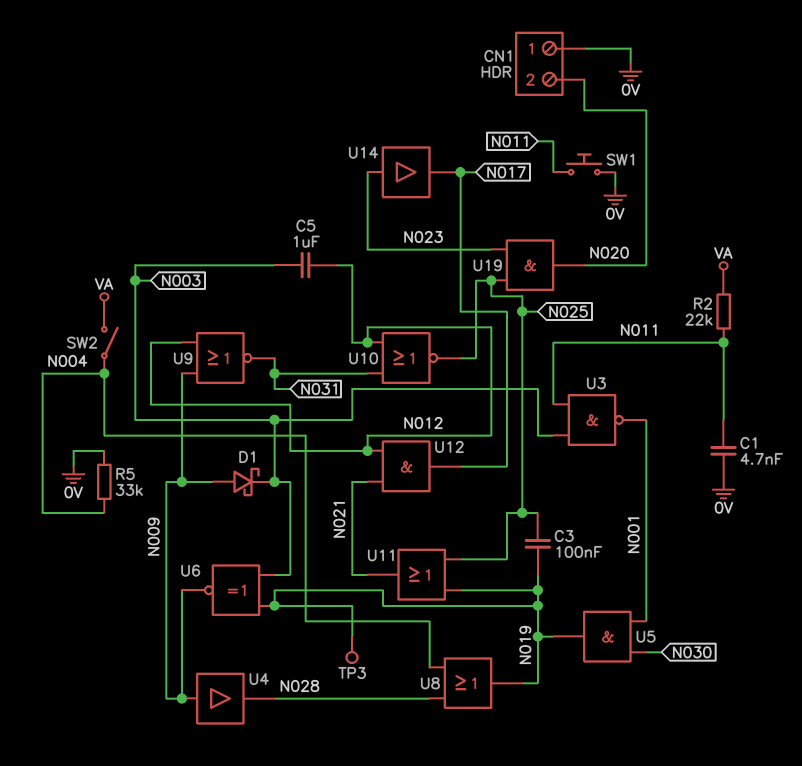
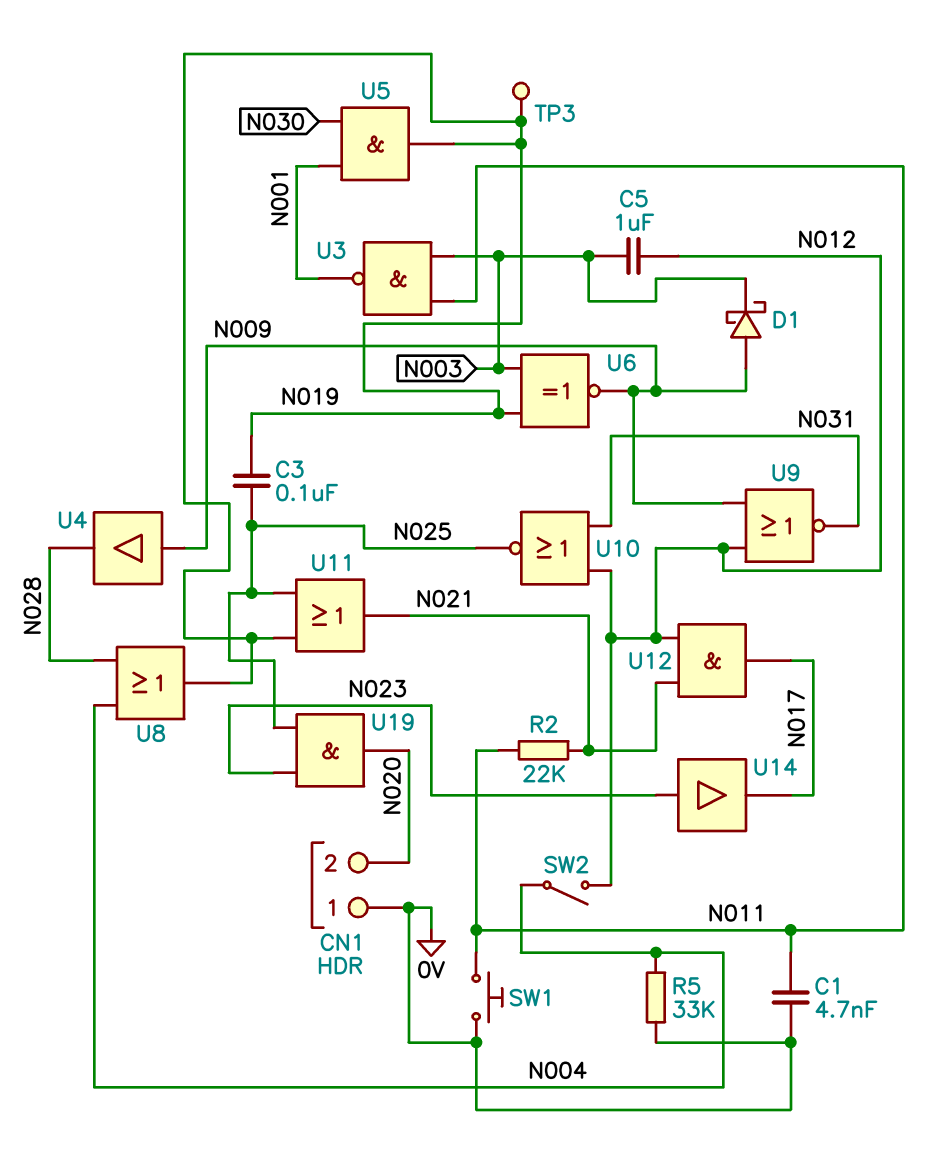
R2: 22k (N011, VA) -> 22k (N011, N021)
SW2: switch (N004, VA) -> switch (N004, N012)

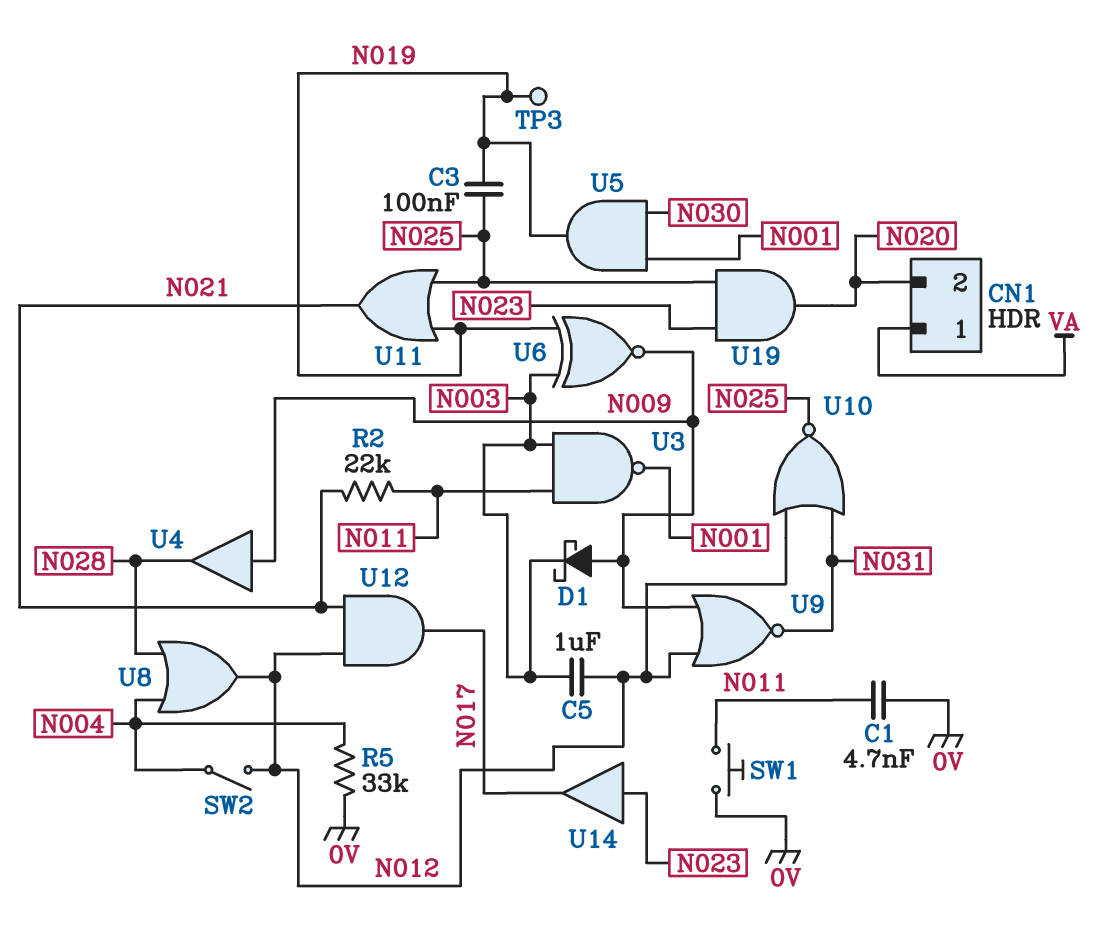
CN1 pin 1: 0V -> VA
U8: OR (in N004, in N028, out N019) -> OR (in N004, in N028, out N012)

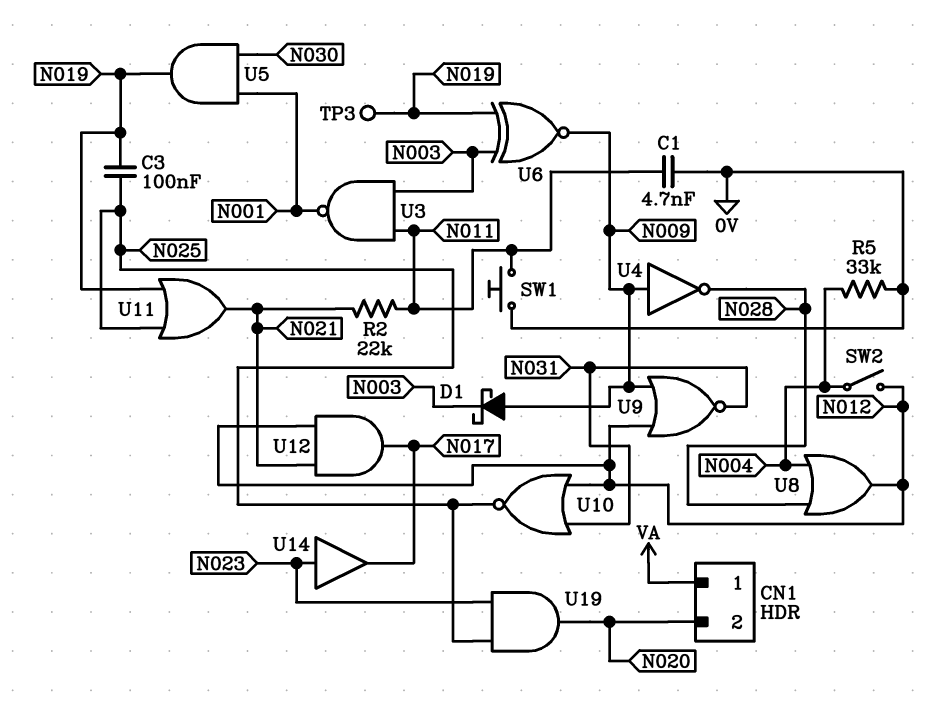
C5: 1uF (N003, N012) -> none
U4: buffer (in N009, out N028) -> NOT (in N009, out N028)

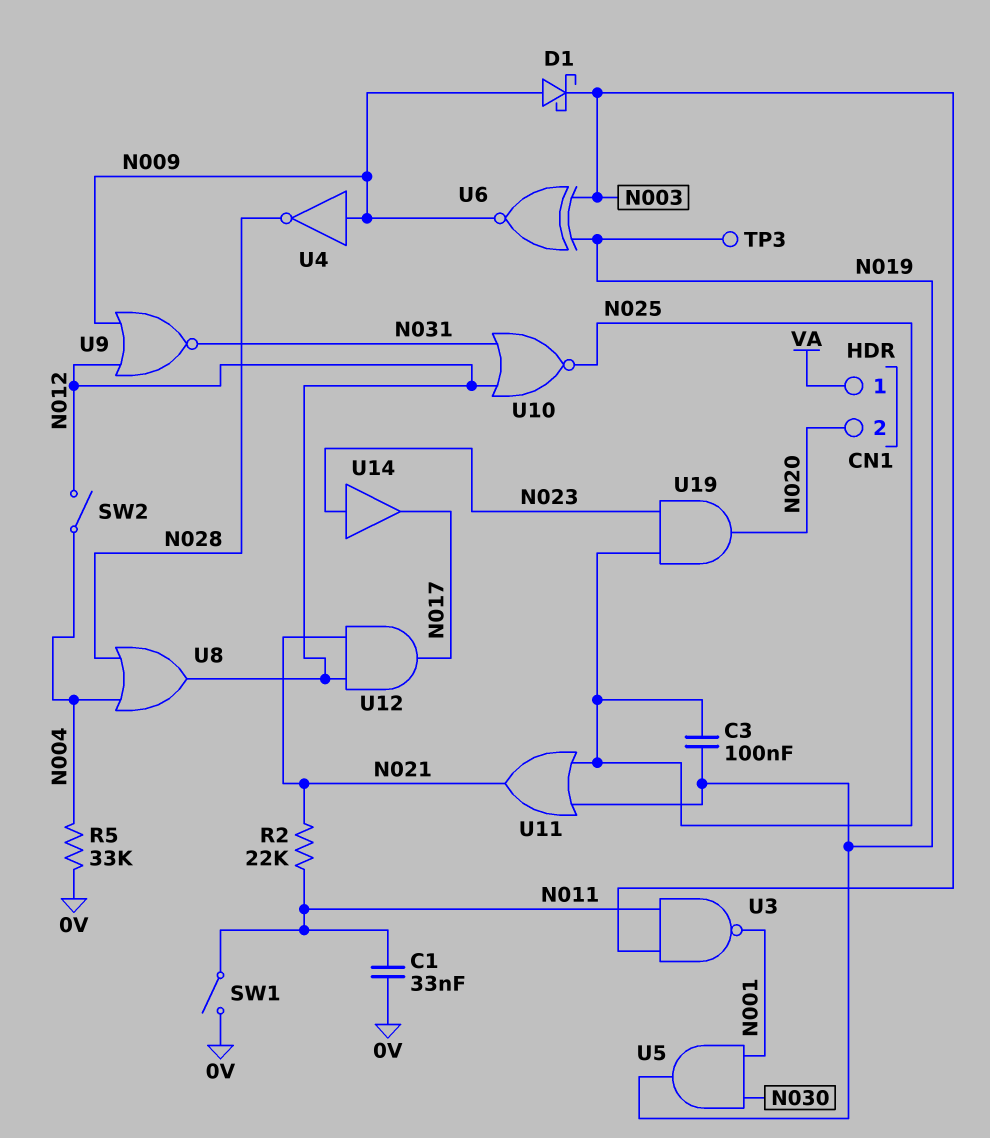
C1: 4.7nF (0V, N011) -> 33nF (0V, N011)
SW1: button (0V, N011) -> switch (0V, N011)

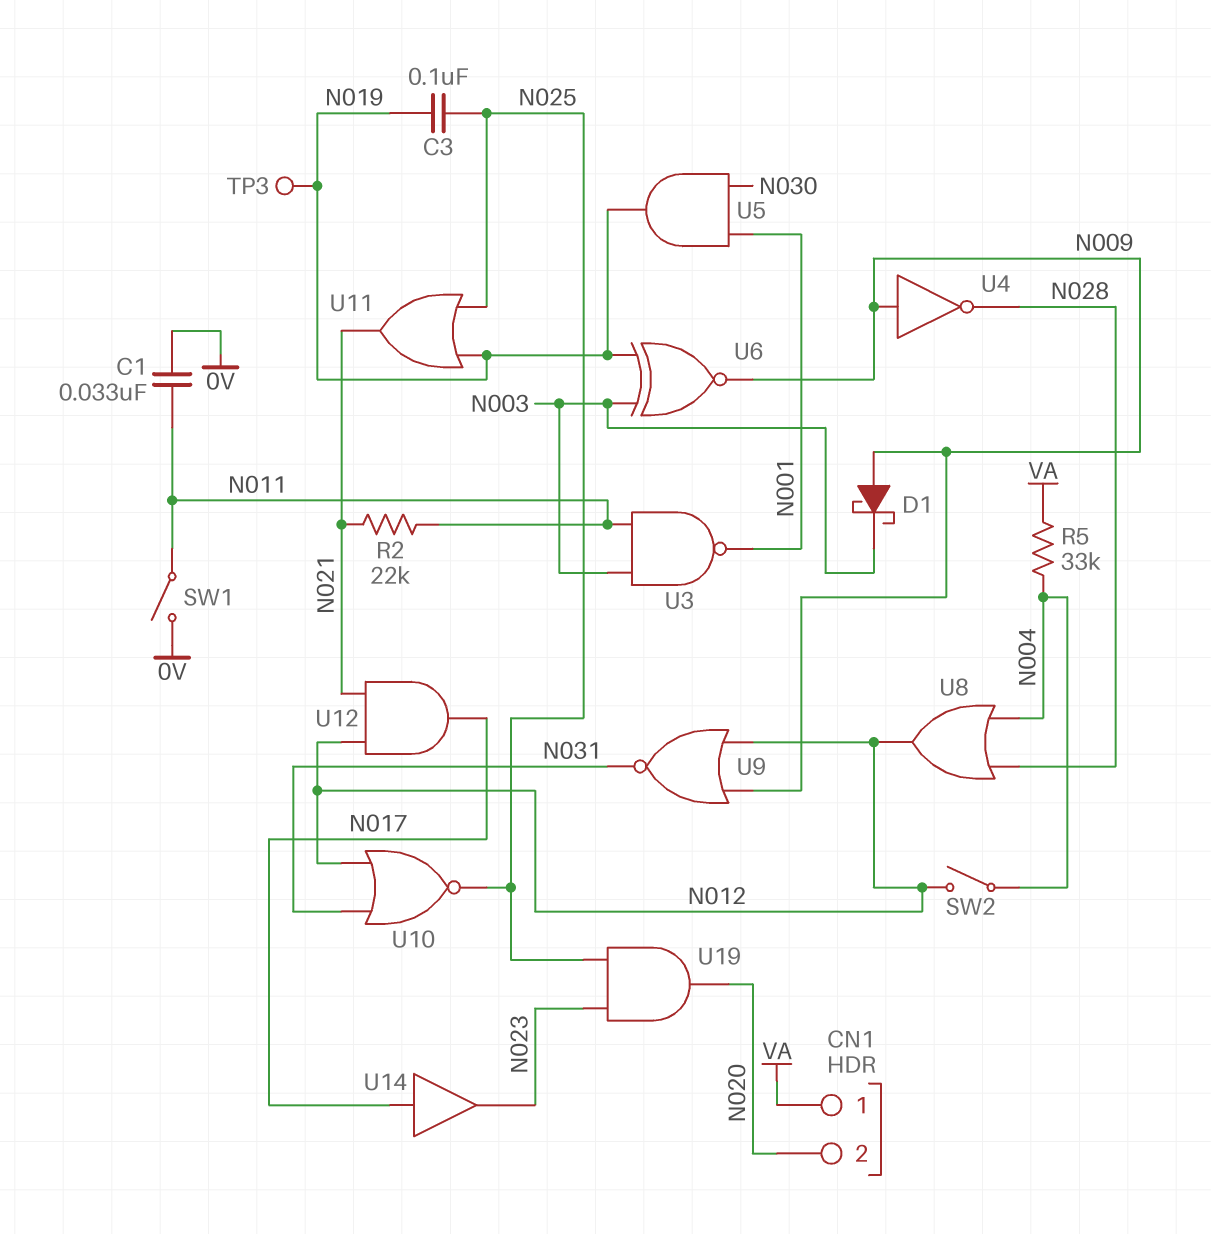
R5: 33k (0V, N004) -> 33k (N004, VA)
U14: buffer (in N023, out N017) -> buffer (in N017, out N023)

